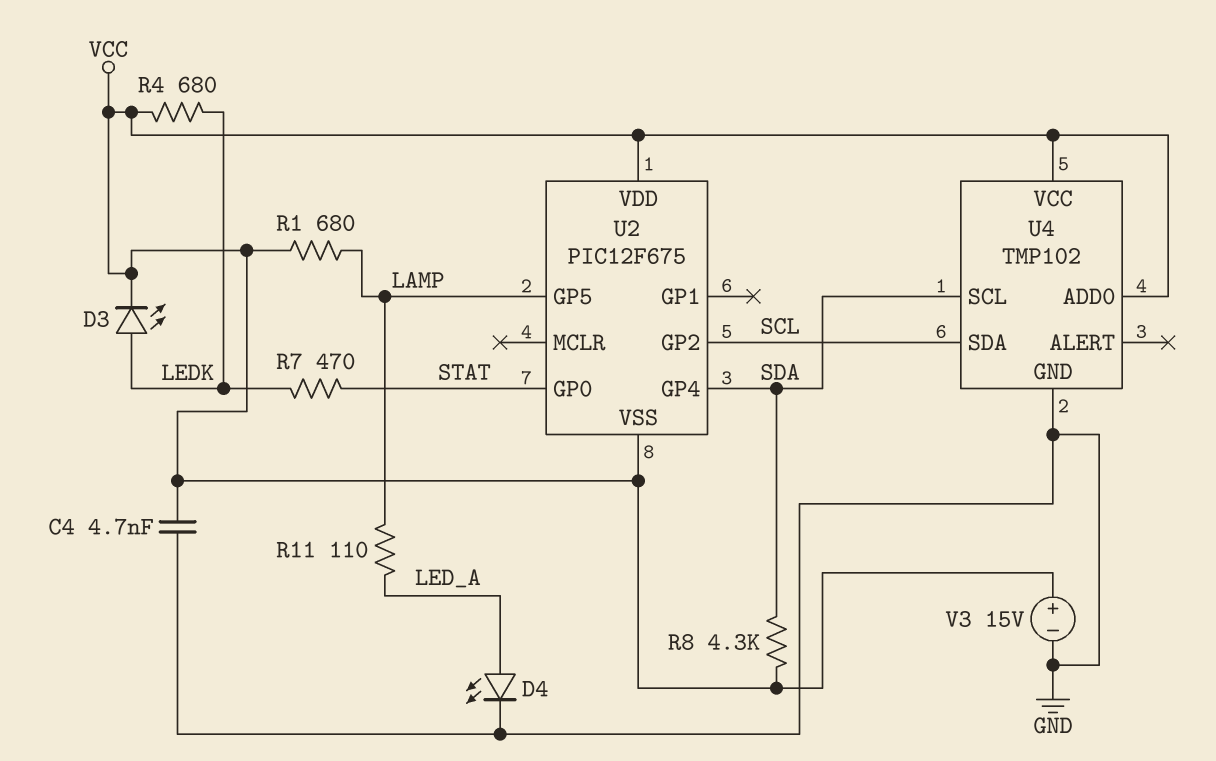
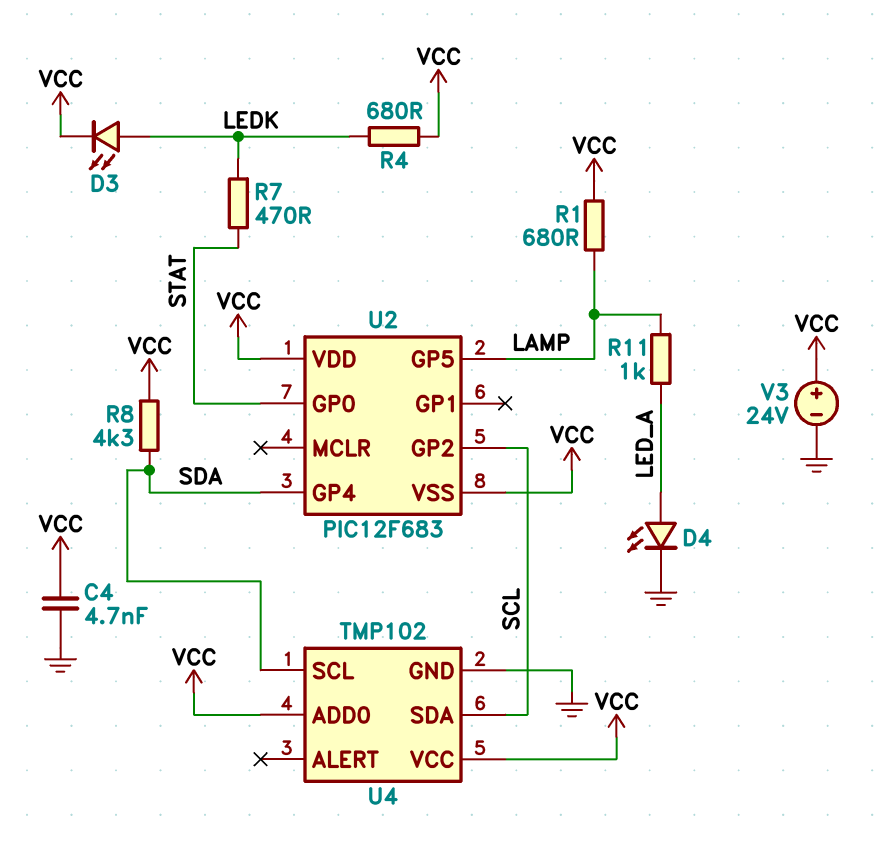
R11: 110 (LAMP, LED_A) -> 1k (LAMP, LED_A)
U2: PIC12F675 -> PIC12F683
V3: 15V (plus VCC, minus GND) -> 24V (plus VCC, minus GND)

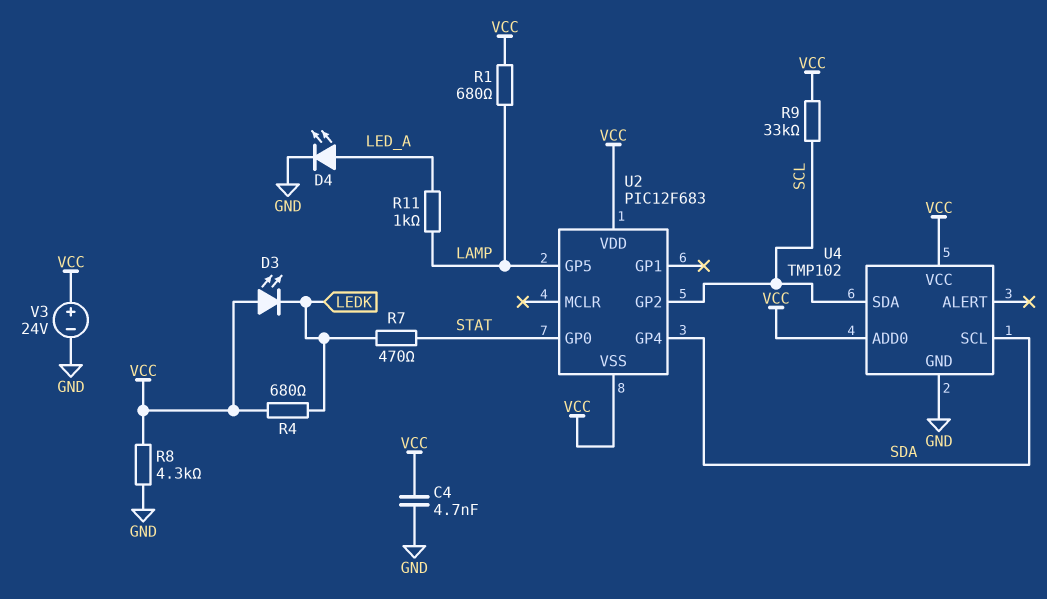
D3: LED (A LEDK, K VCC) -> LED (A VCC, K LEDK)
R8: 4.3k (SDA, VCC) -> 4.3k (GND, VCC)
R9: none -> 33k (SCL, VCC)

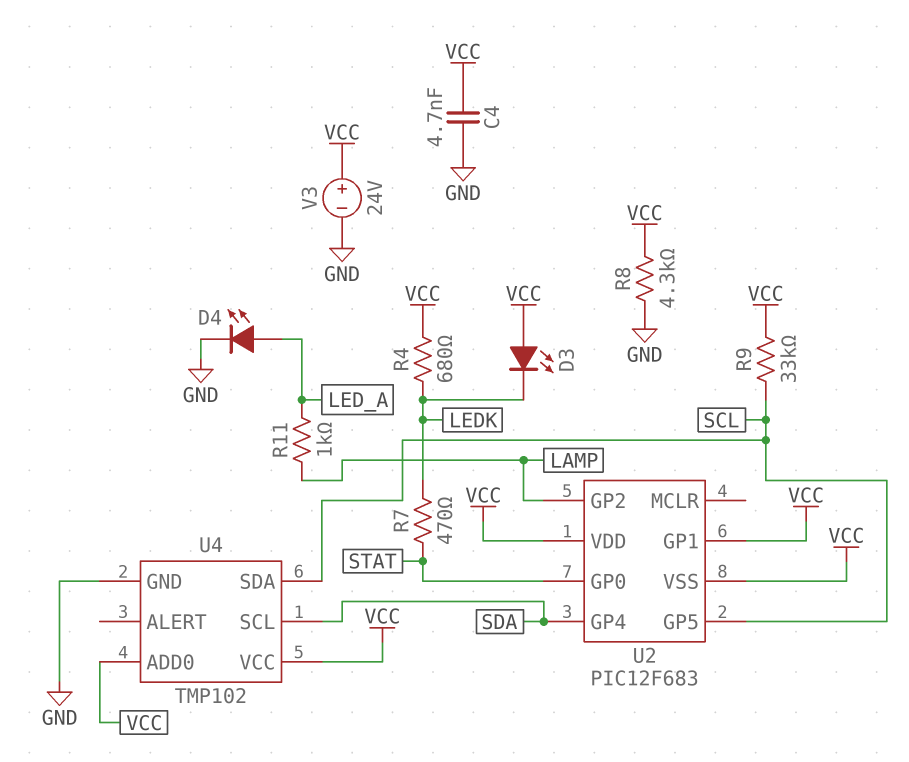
R1: 680 (LAMP, VCC) -> none
U2 pin GP1: none -> VCC
U2 pin GP2: SCL -> LAMP
U2 pin GP5: LAMP -> SCL

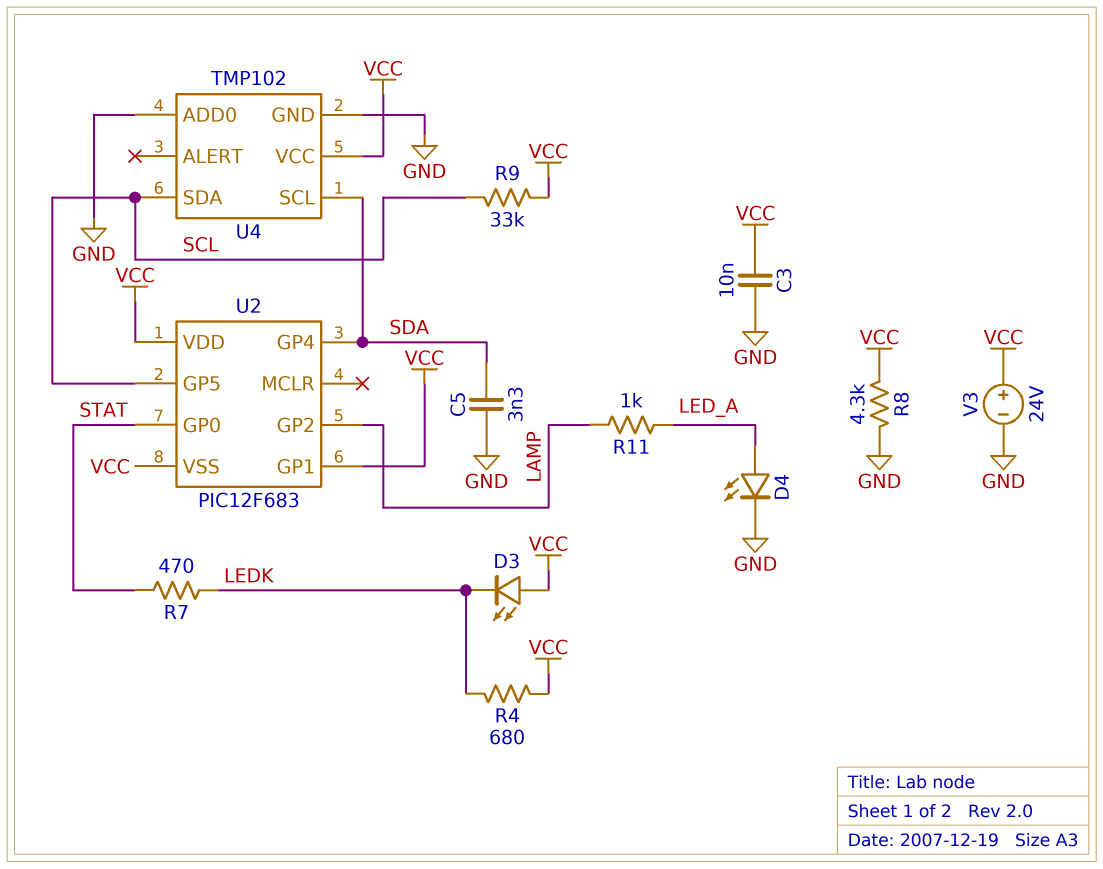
C3: none -> 10nF (GND, VCC)
C4: 4.7nF (GND, VCC) -> none
C5: none -> 3.3nF (GND, SDA)
U4 pin ADD0: VCC -> GND

